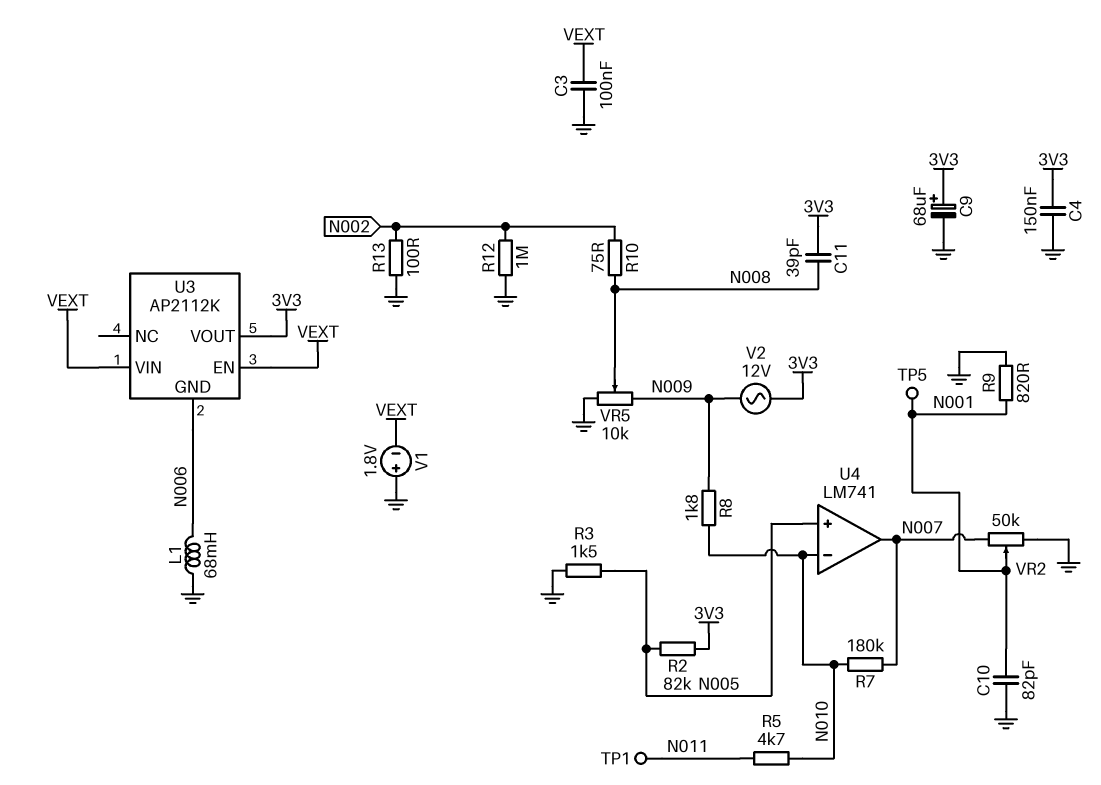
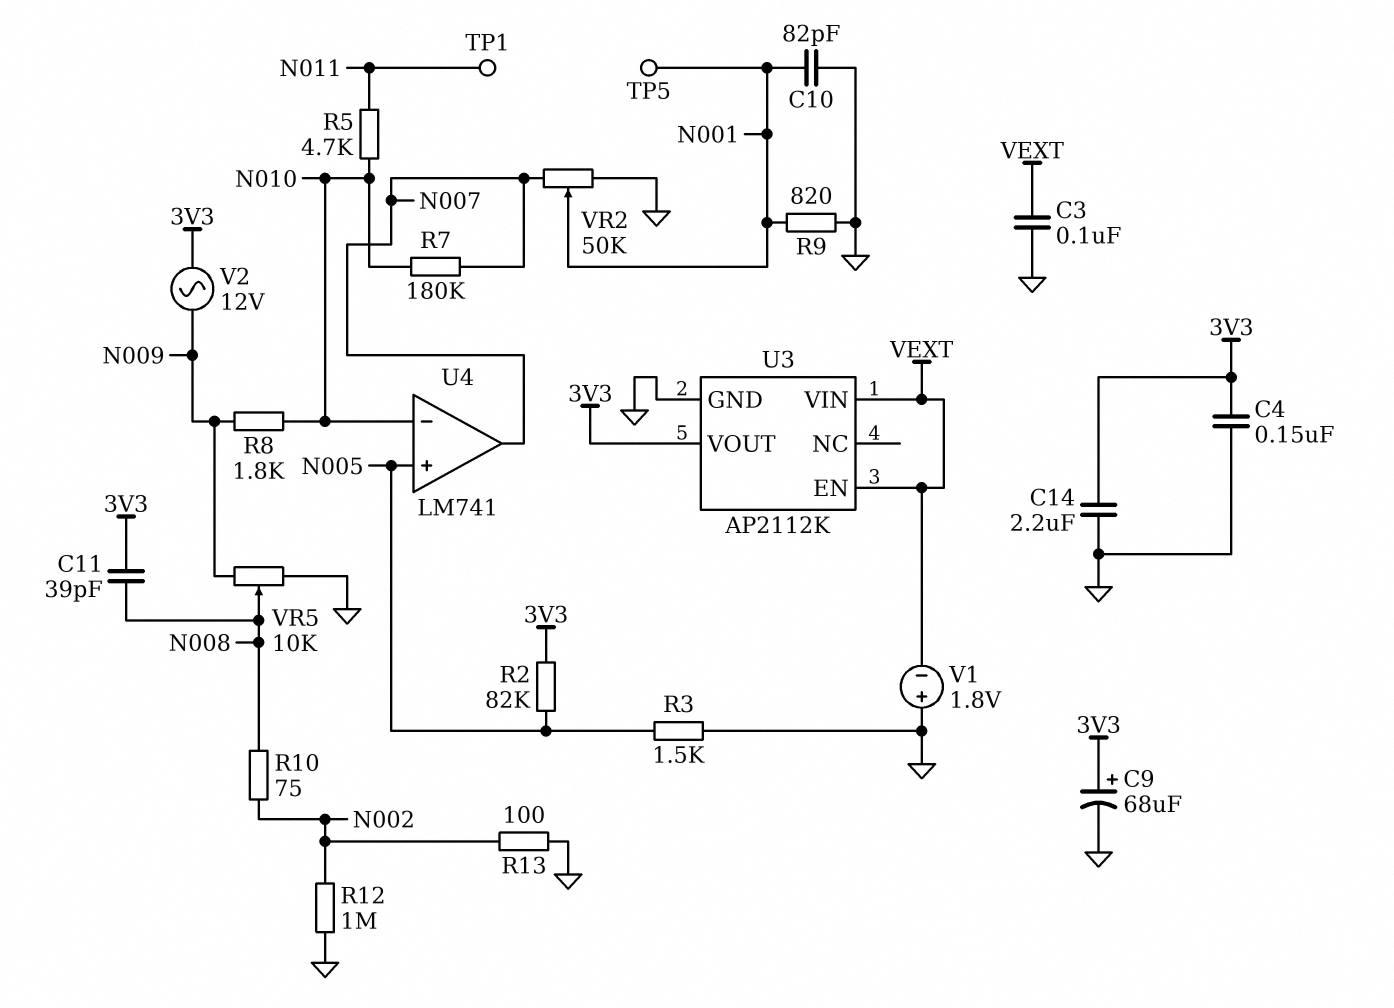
C14: none -> 2.2uF (3V3, GND)
L1: 68mH (GND, N006) -> none
U3 pin GND: N006 -> GND

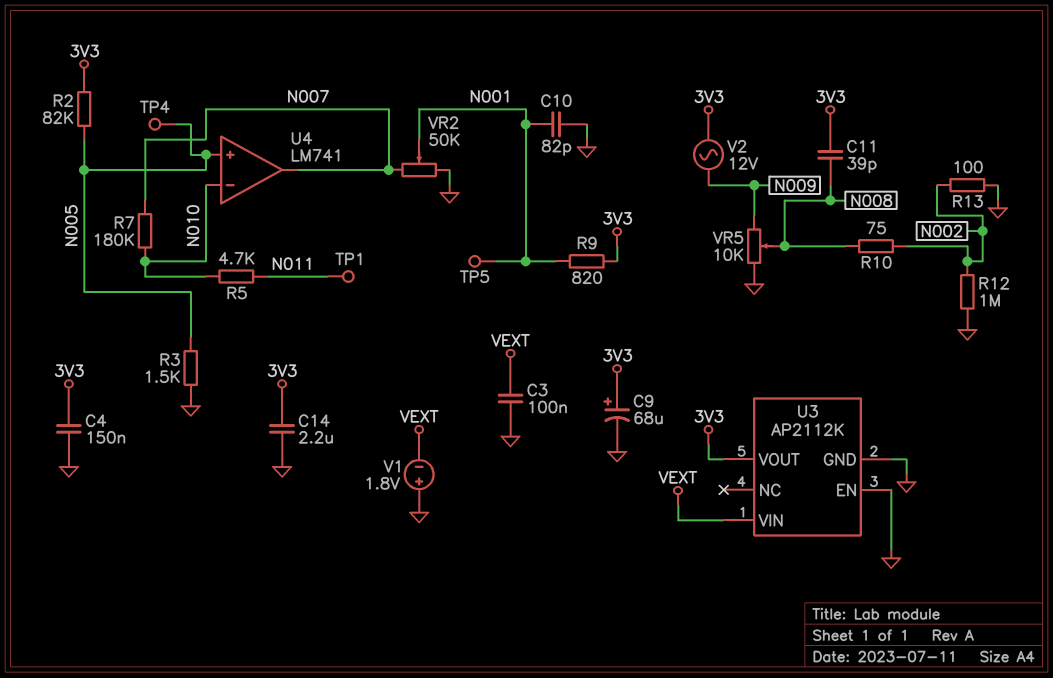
R8: 1.8k (N009, N010) -> none
R9: 820 (GND, N001) -> 820 (3V3, N001)
TP4: none -> test point (N005)
U3 pin EN: VEXT -> GND

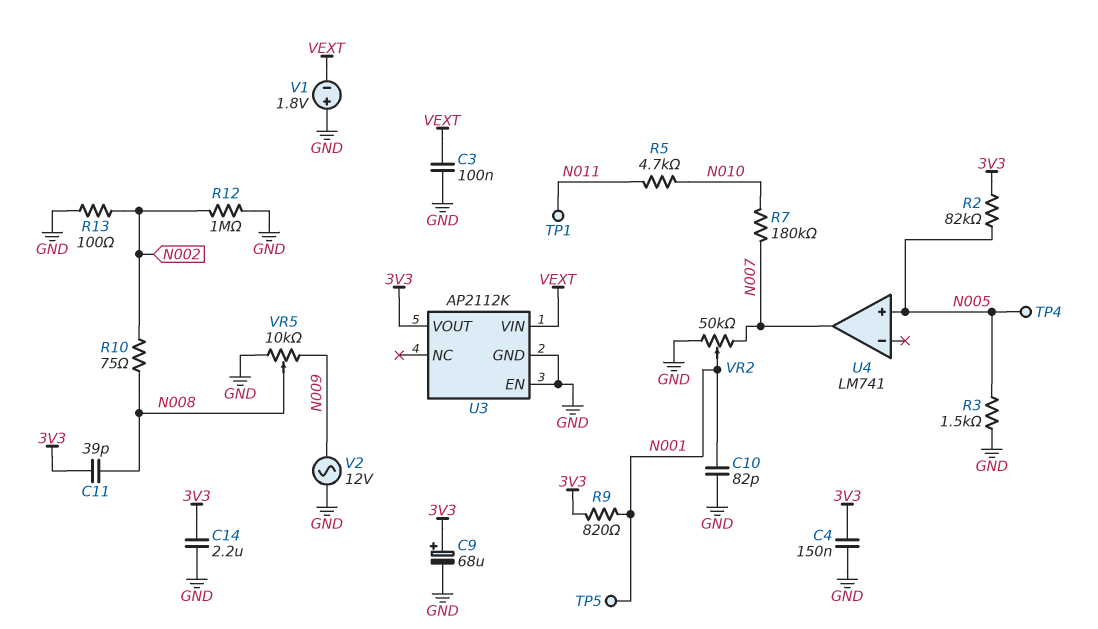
U4 pin in-: N010 -> none
V2: AC 12V (3V3, N009) -> AC 12V (GND, N009)

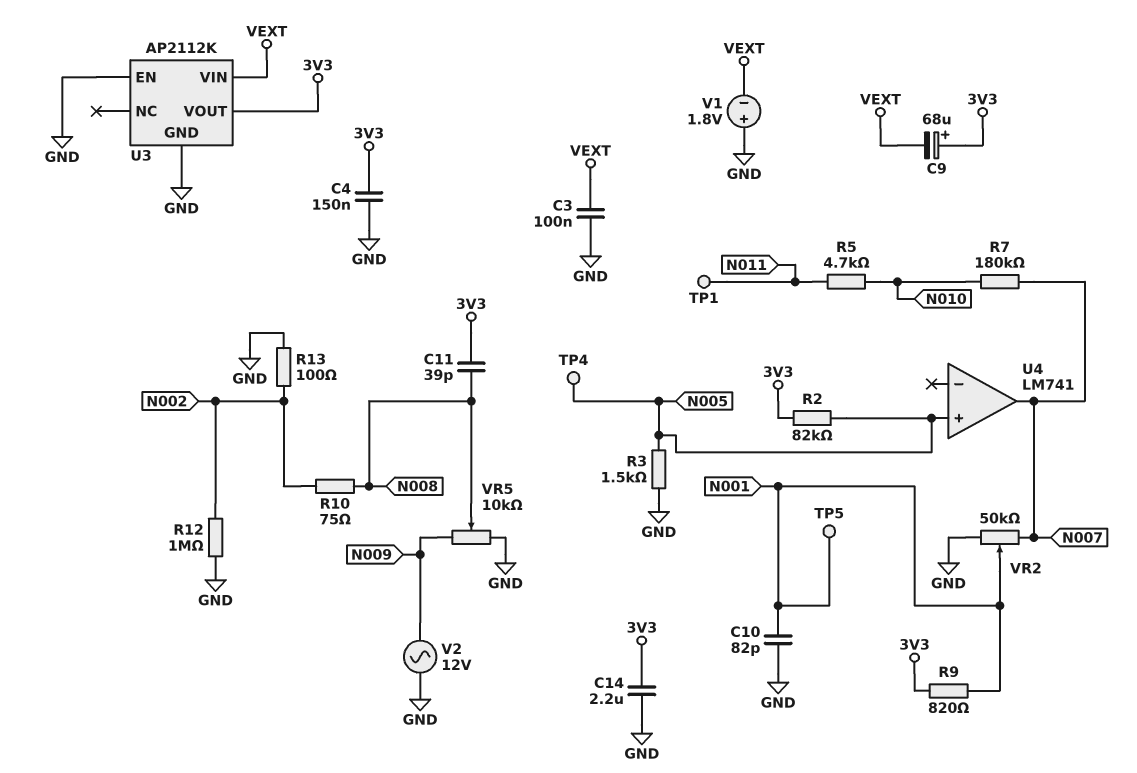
C9: 68uF (plus 3V3, minus GND) -> 68uF (plus 3V3, minus VEXT)

